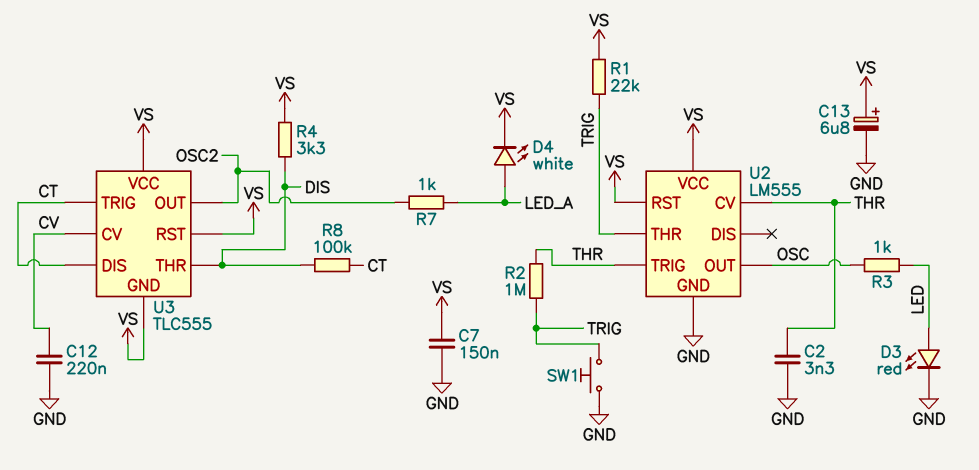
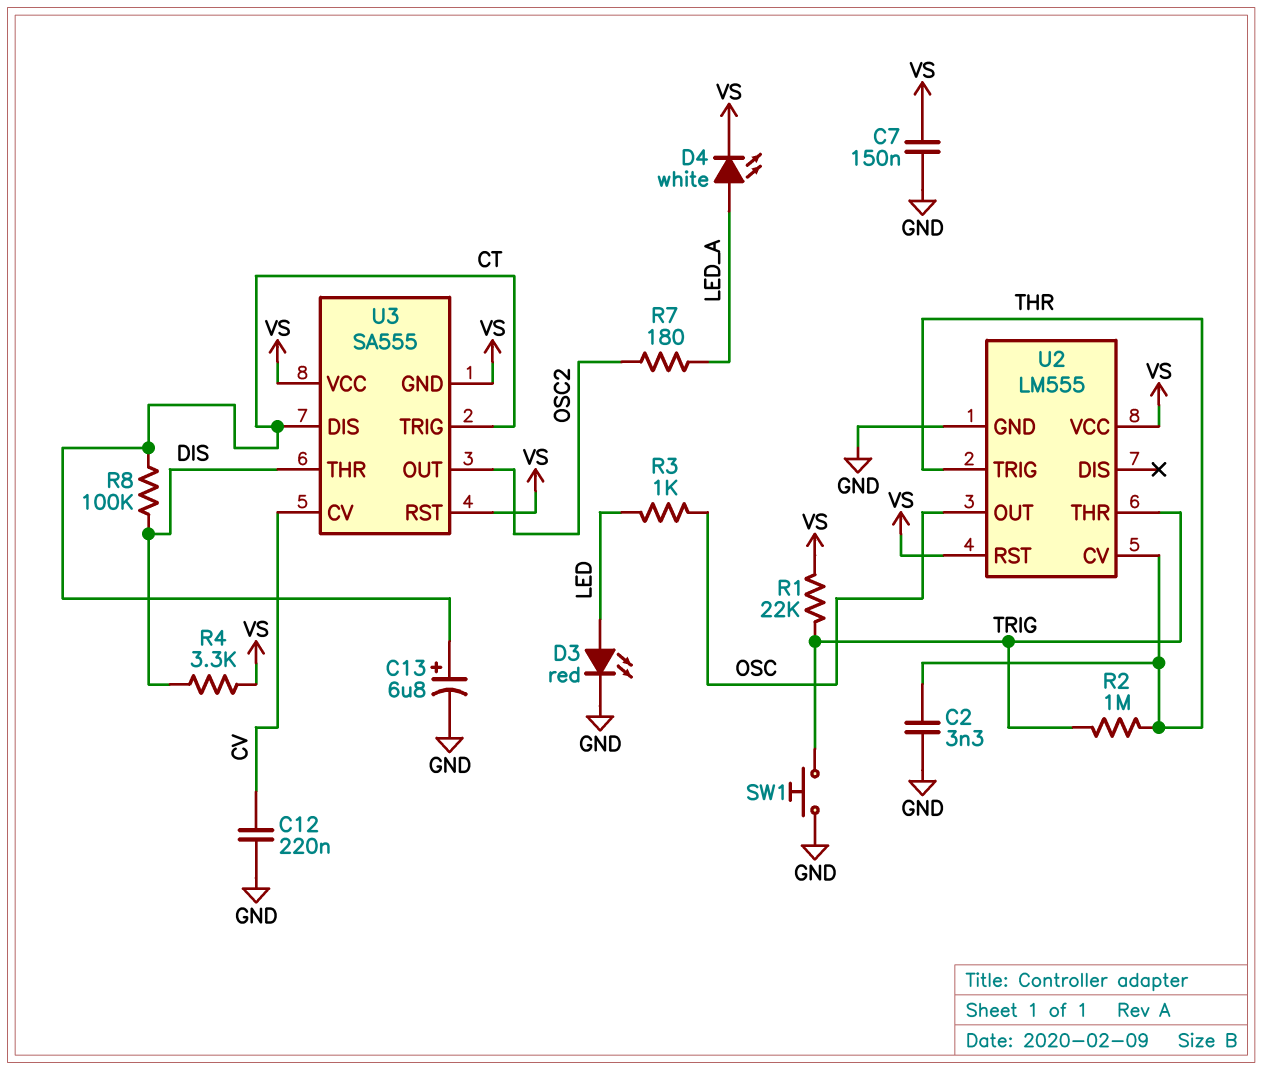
C13: 6.8uF (plus VS, minus GND) -> 6.8uF (plus CT, minus GND)
R7: 1k (LED_A, OSC2) -> 180 (LED_A, OSC2)
U3: TLC555 -> SA555

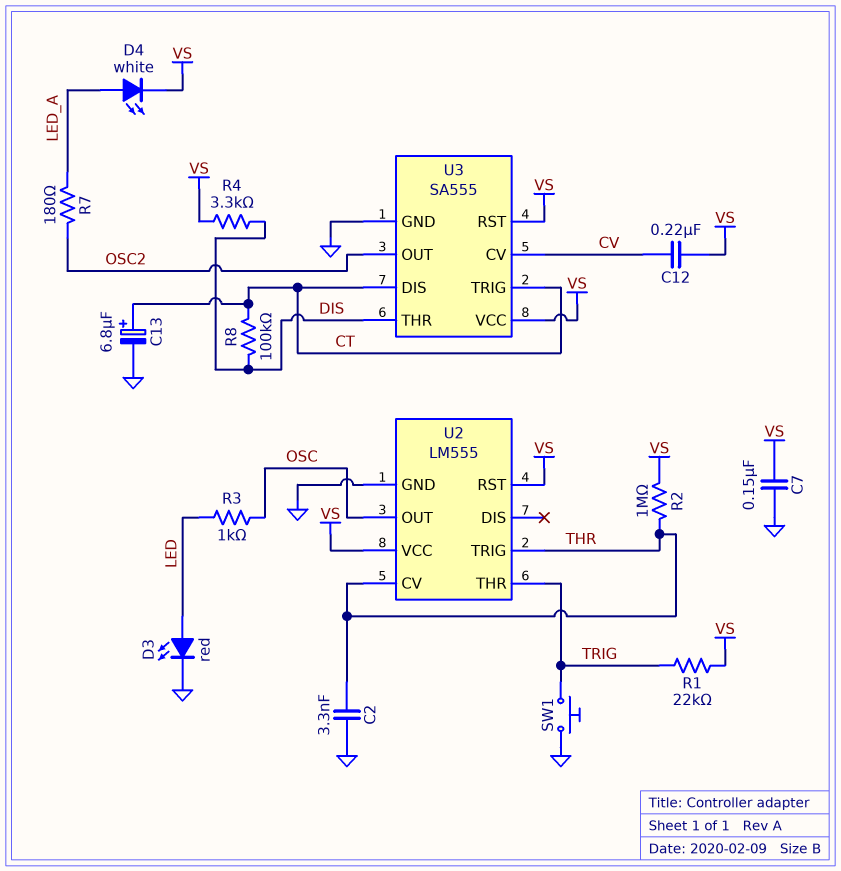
C12: 220nF (CV, GND) -> 220nF (CV, VS)
R2: 1M (THR, TRIG) -> 1M (THR, VS)
U3 pin GND: VS -> GND

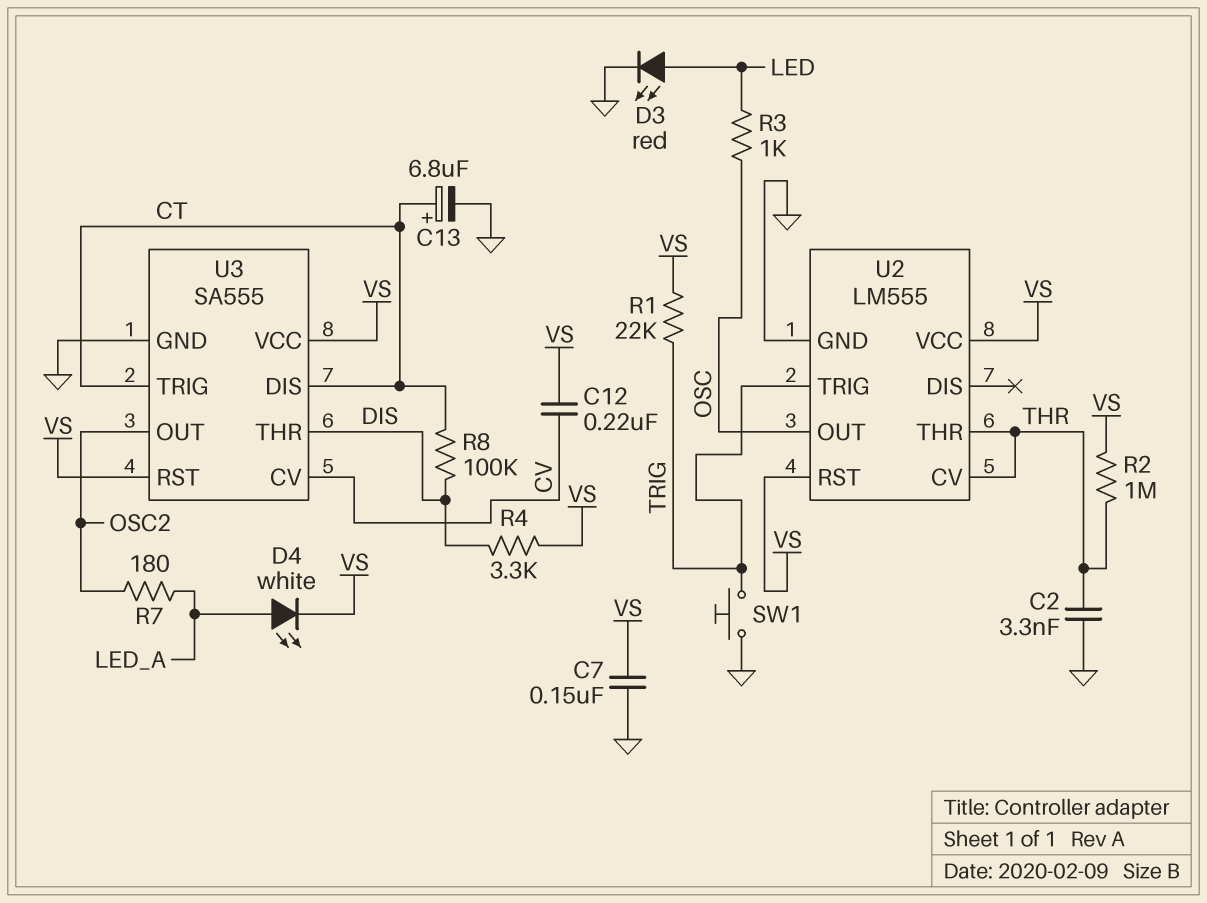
U2 pin THR: TRIG -> THR
U2 pin TRIG: THR -> TRIG

